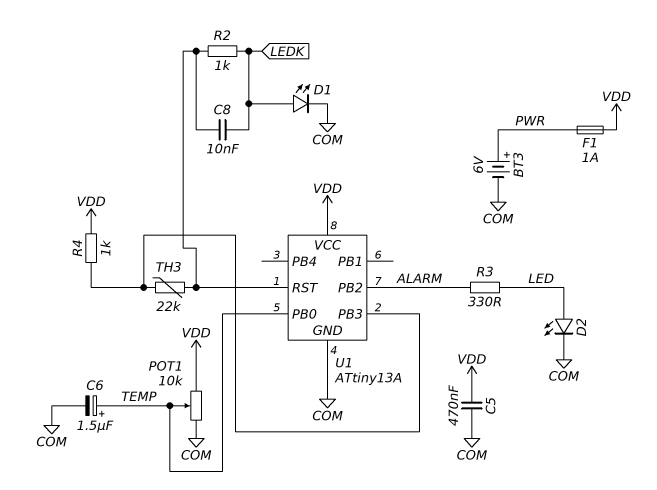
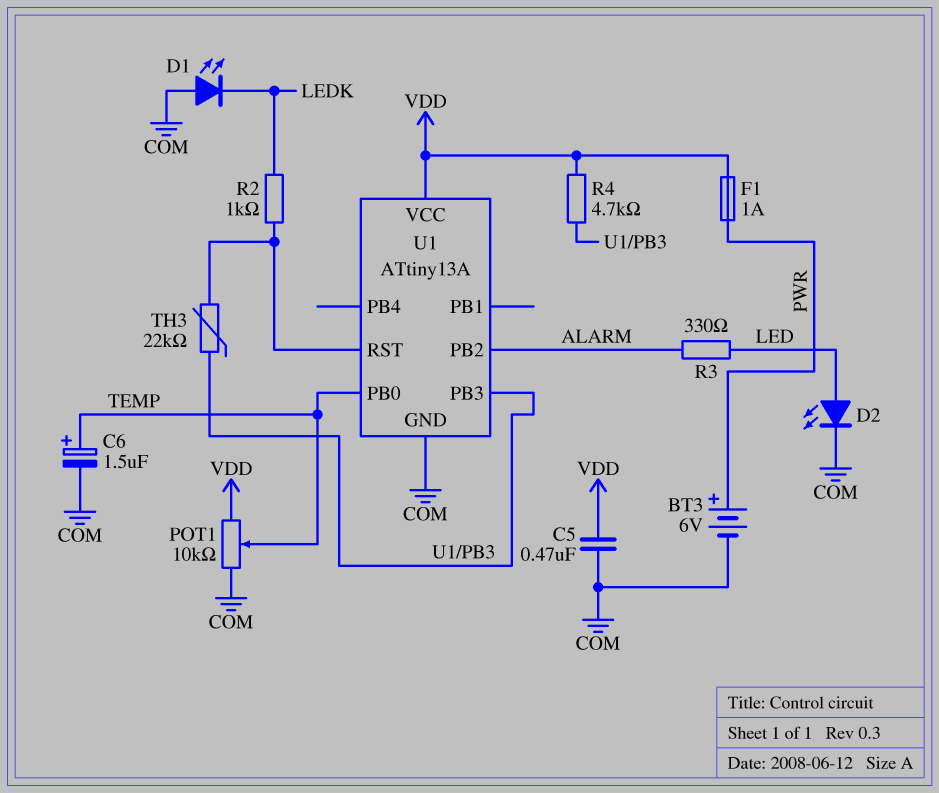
C8: 10nF (LEDK, U1/RST) -> none
D1: LED (A LEDK, K COM) -> LED (A COM, K LEDK)
R4: 1k (U1/PB3, VDD) -> 4.7k (U1/PB3, VDD)

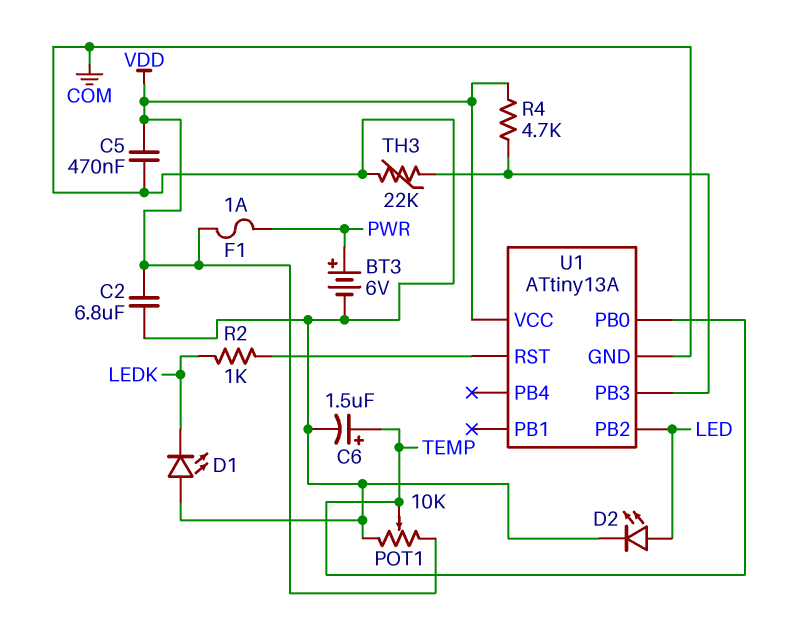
C2: none -> 6.8uF (COM, VDD)
R3: 330 (ALARM, LED) -> none
TH3: 22k (U1/PB3, U1/RST) -> 22k (COM, U1/PB3)
U1 pin PB2: ALARM -> LED

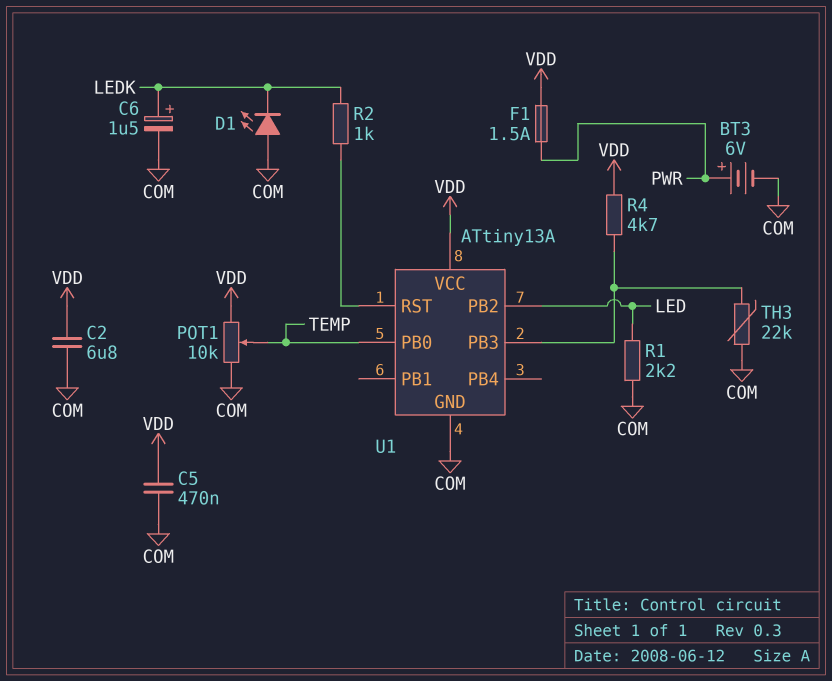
C6: 1.5uF (plus TEMP, minus COM) -> 1.5uF (plus LEDK, minus COM)
D2: LED (A LED, K COM) -> none
F1: 1A (PWR, VDD) -> 1.5A (PWR, VDD)
R1: none -> 2.2k (COM, LED)

